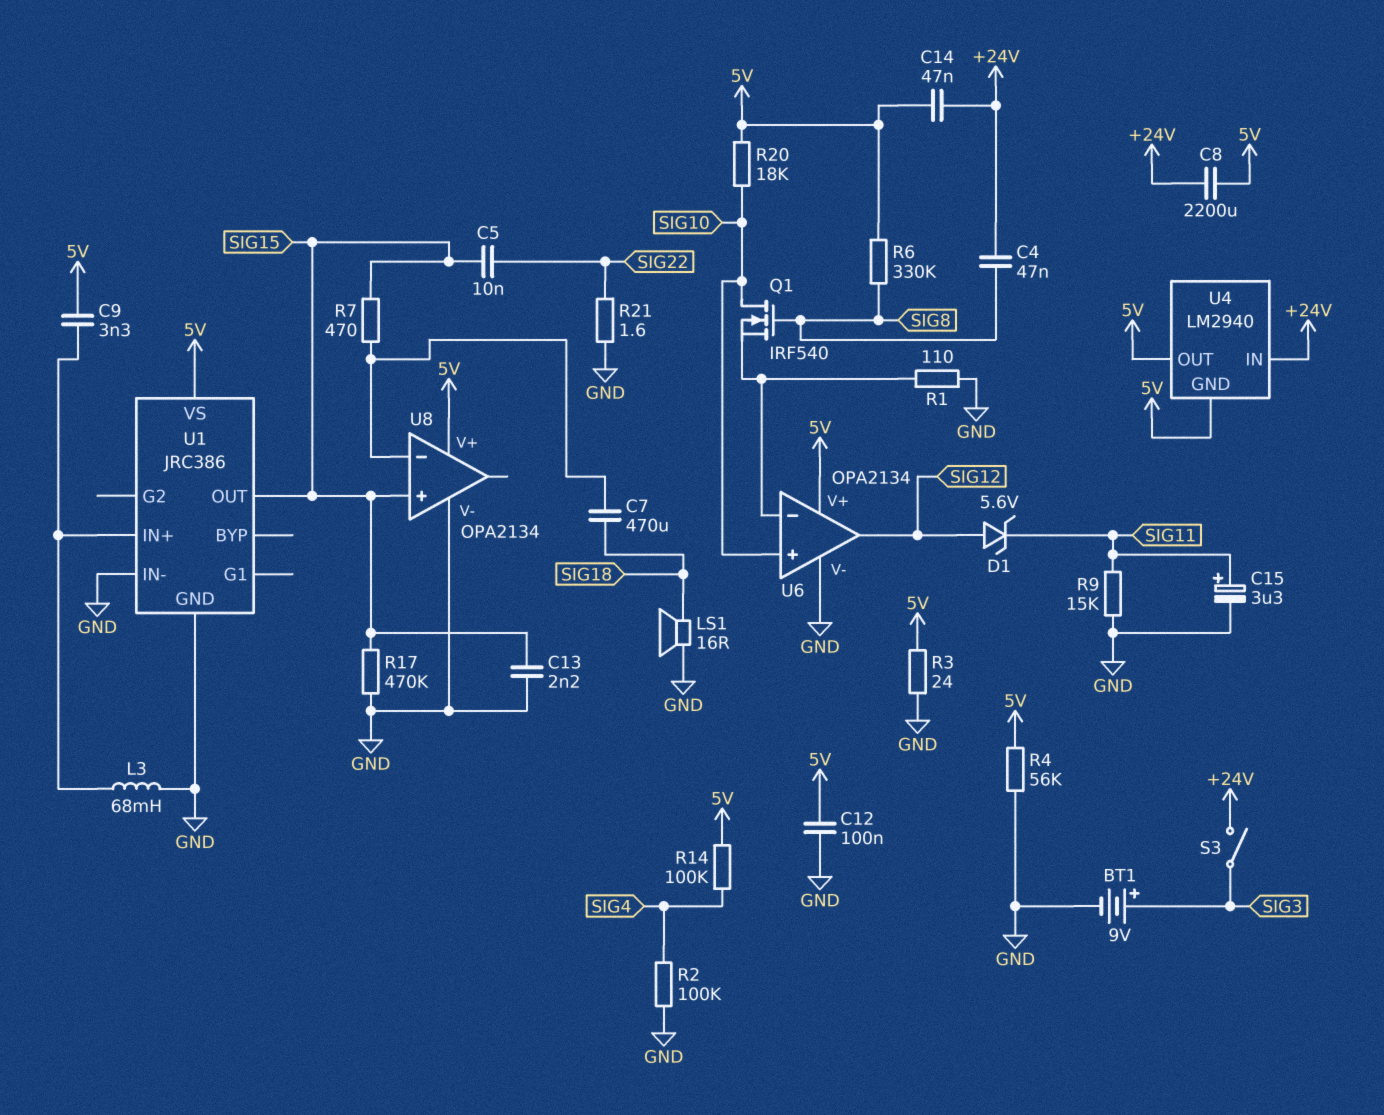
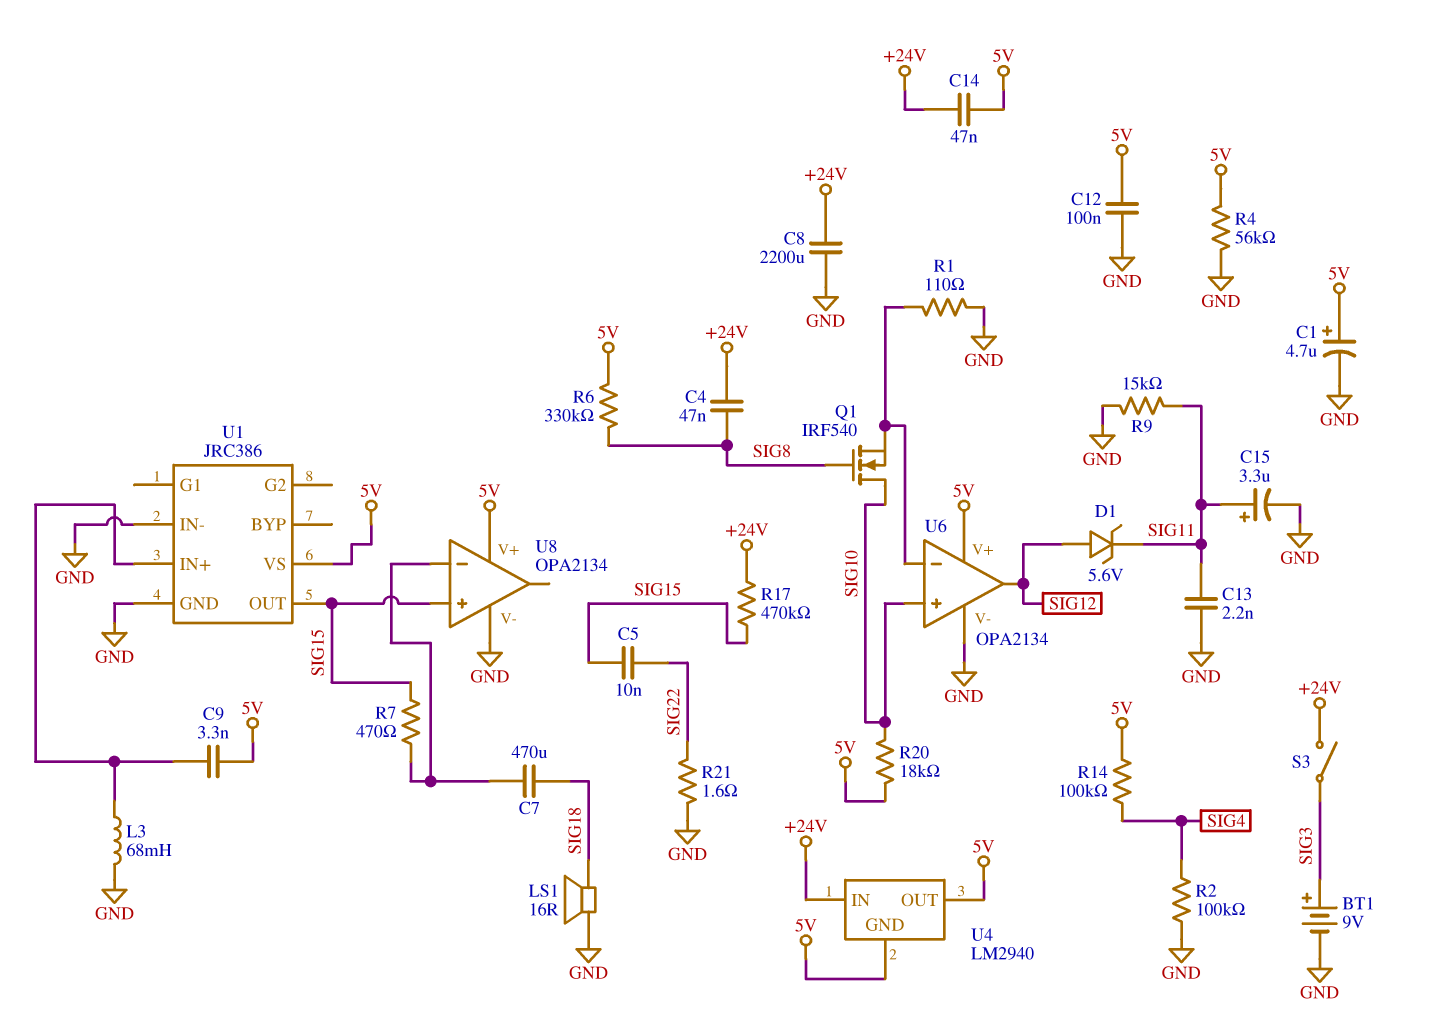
C1: none -> 4.7uF (plus 5V, minus GND)
C8: 2200uF (+24V, 5V) -> 2200uF (+24V, GND)
C13: 2.2nF (GND, SIG15) -> 2.2nF (GND, SIG11)
R3: 24 (5V, GND) -> none
R17: 470k (GND, SIG15) -> 470k (+24V, SIG15)

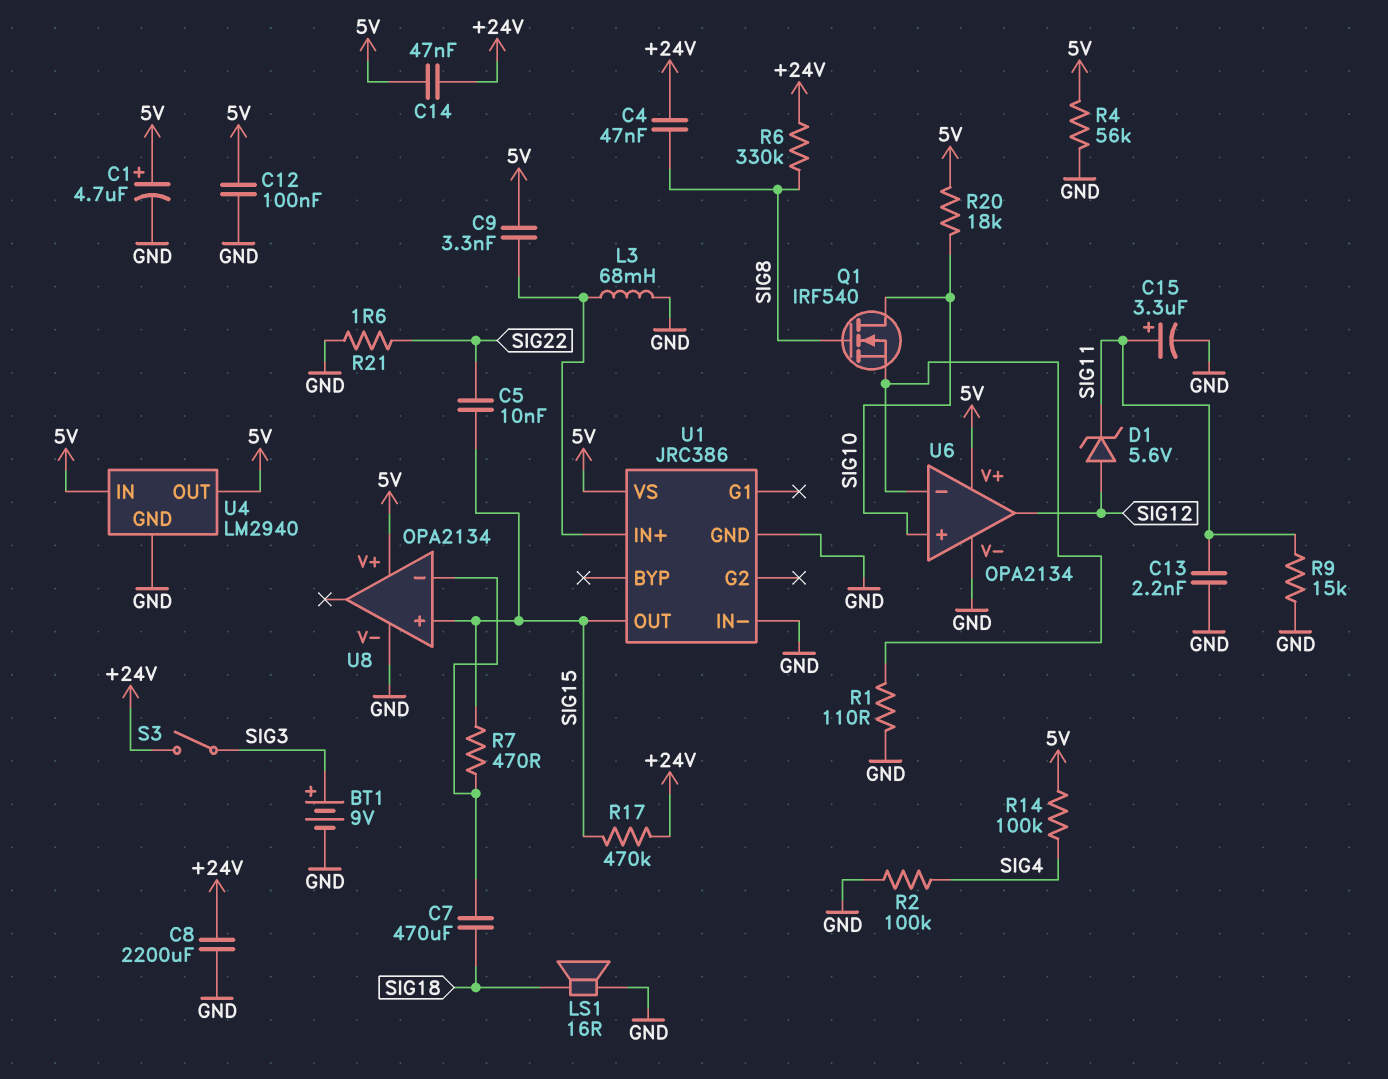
R6: 330k (5V, SIG8) -> 330k (+24V, SIG8)
U4 pin GND: 5V -> GND
U4 pin IN: +24V -> 5V

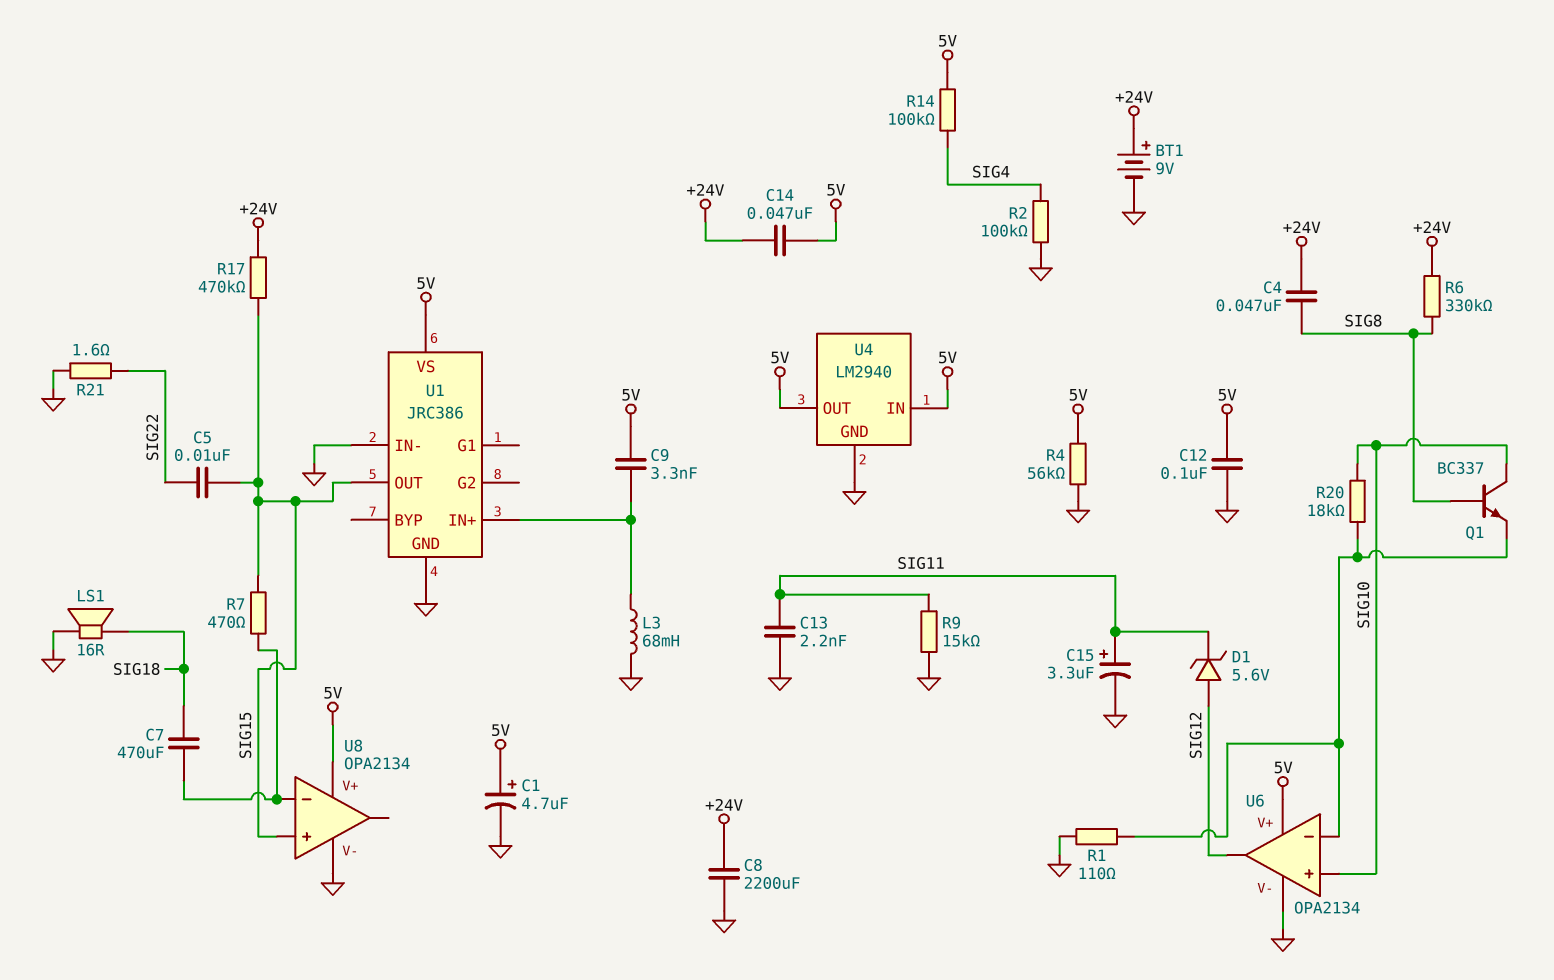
BT1: 9V (plus SIG3, minus GND) -> 9V (plus +24V, minus GND)
Q1: NMOS IRF540 (G SIG8, D SIG10, S U6/in-) -> NPN BC337 (B SIG8, C SIG10, E U6/in-)
R20: 18k (5V, SIG10) -> 18k (SIG10, U6/in-)
S3: switch (+24V, SIG3) -> none

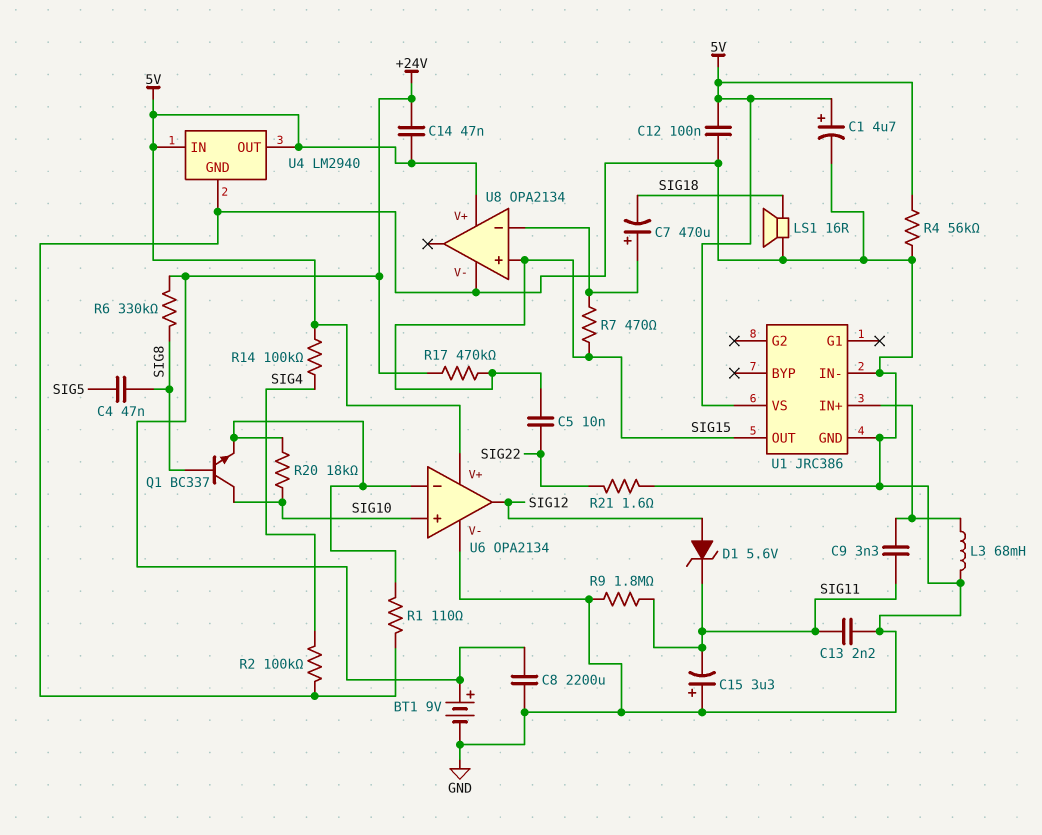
C4: 47nF (+24V, SIG8) -> 47nF (SIG5, SIG8)
C7: 470uF (SIG18, U8/in-) -> 470uF (plus U8/in-, minus SIG18)
C9: 3.3nF (5V, U1/IN+) -> 3.3nF (SIG11, U1/IN+)
C15: 3.3uF (plus SIG11, minus GND) -> 3.3uF (plus GND, minus SIG11)
R9: 15k (GND, SIG11) -> 1.8M (GND, SIG11)

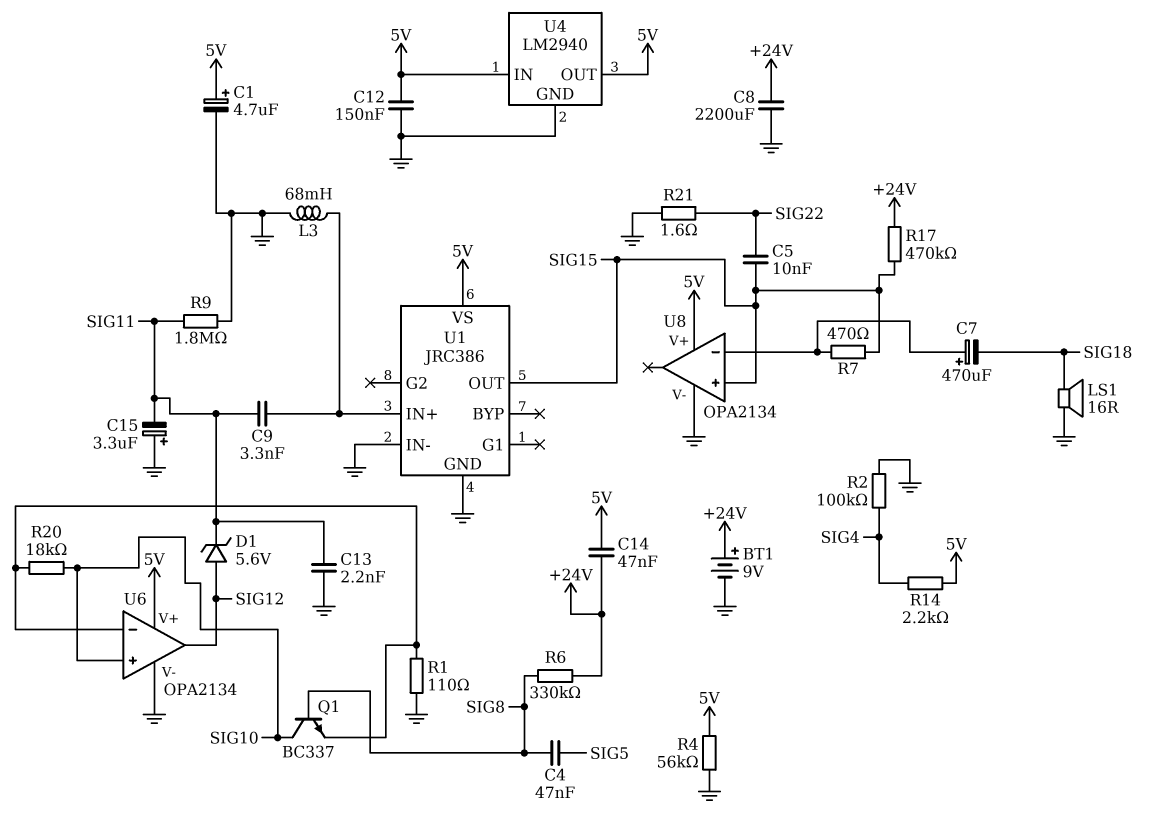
C12: 100nF (5V, GND) -> 150nF (5V, GND)
R14: 100k (5V, SIG4) -> 2.2k (5V, SIG4)

